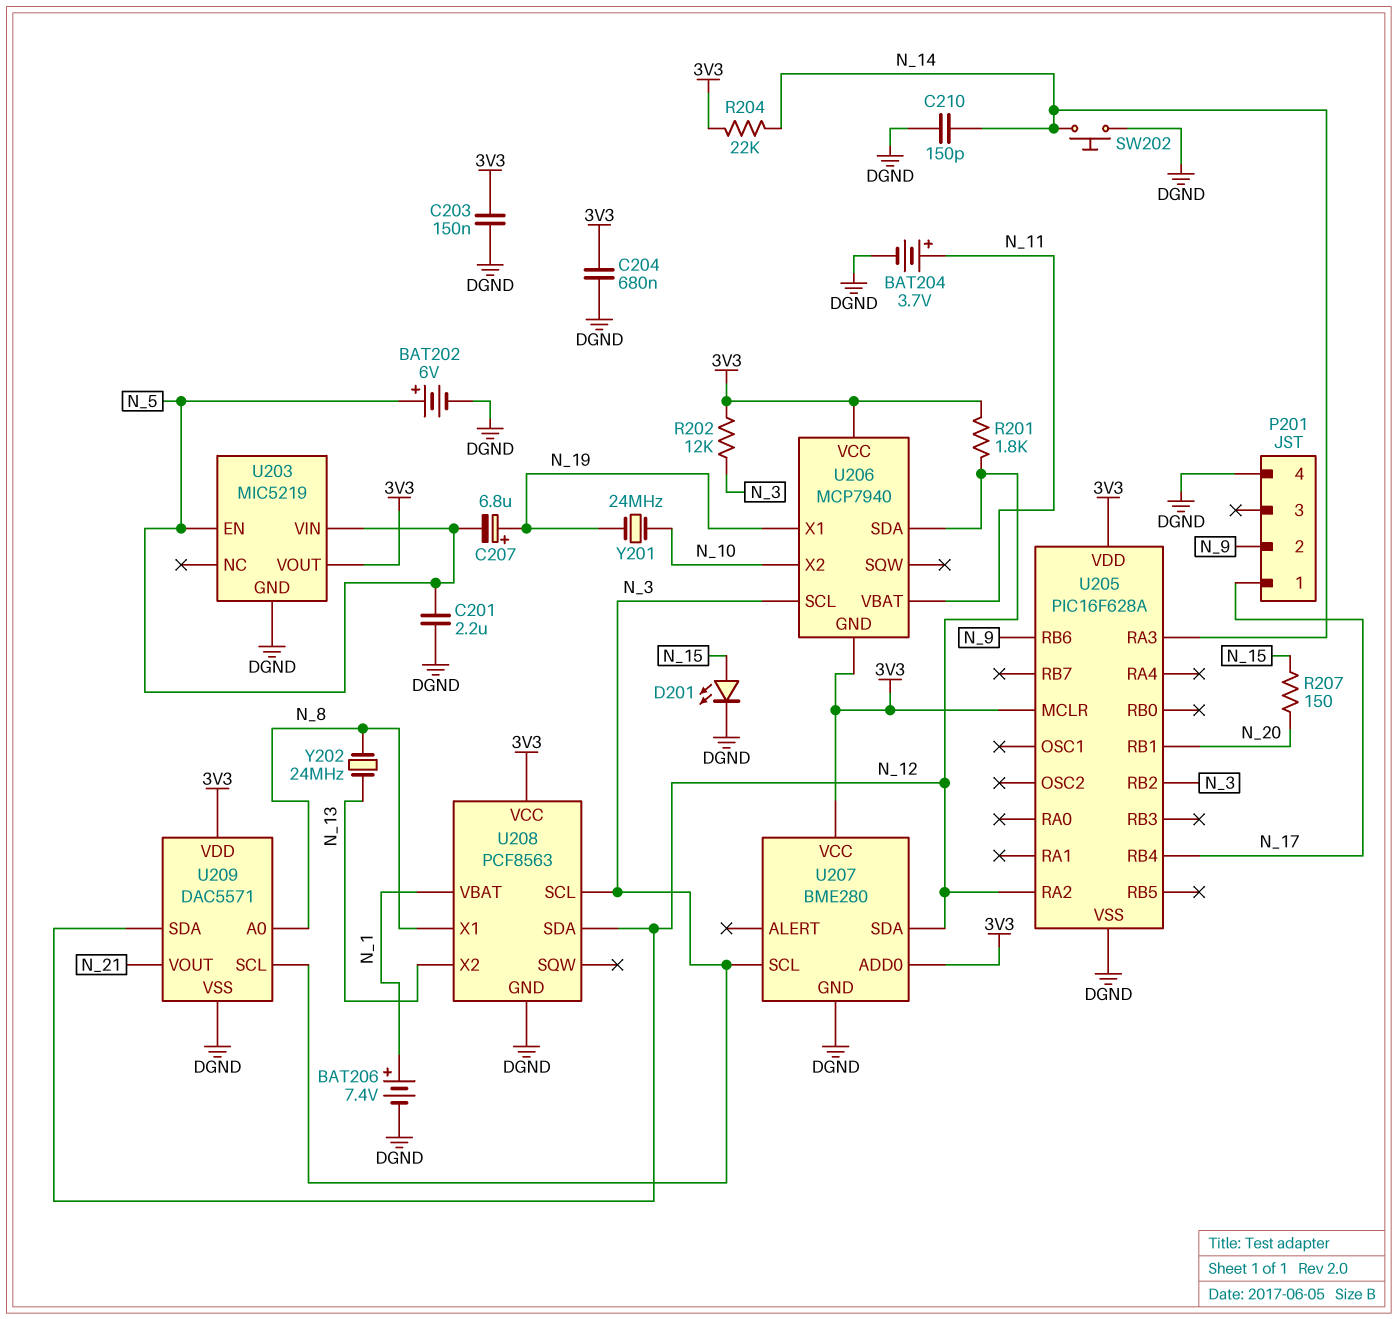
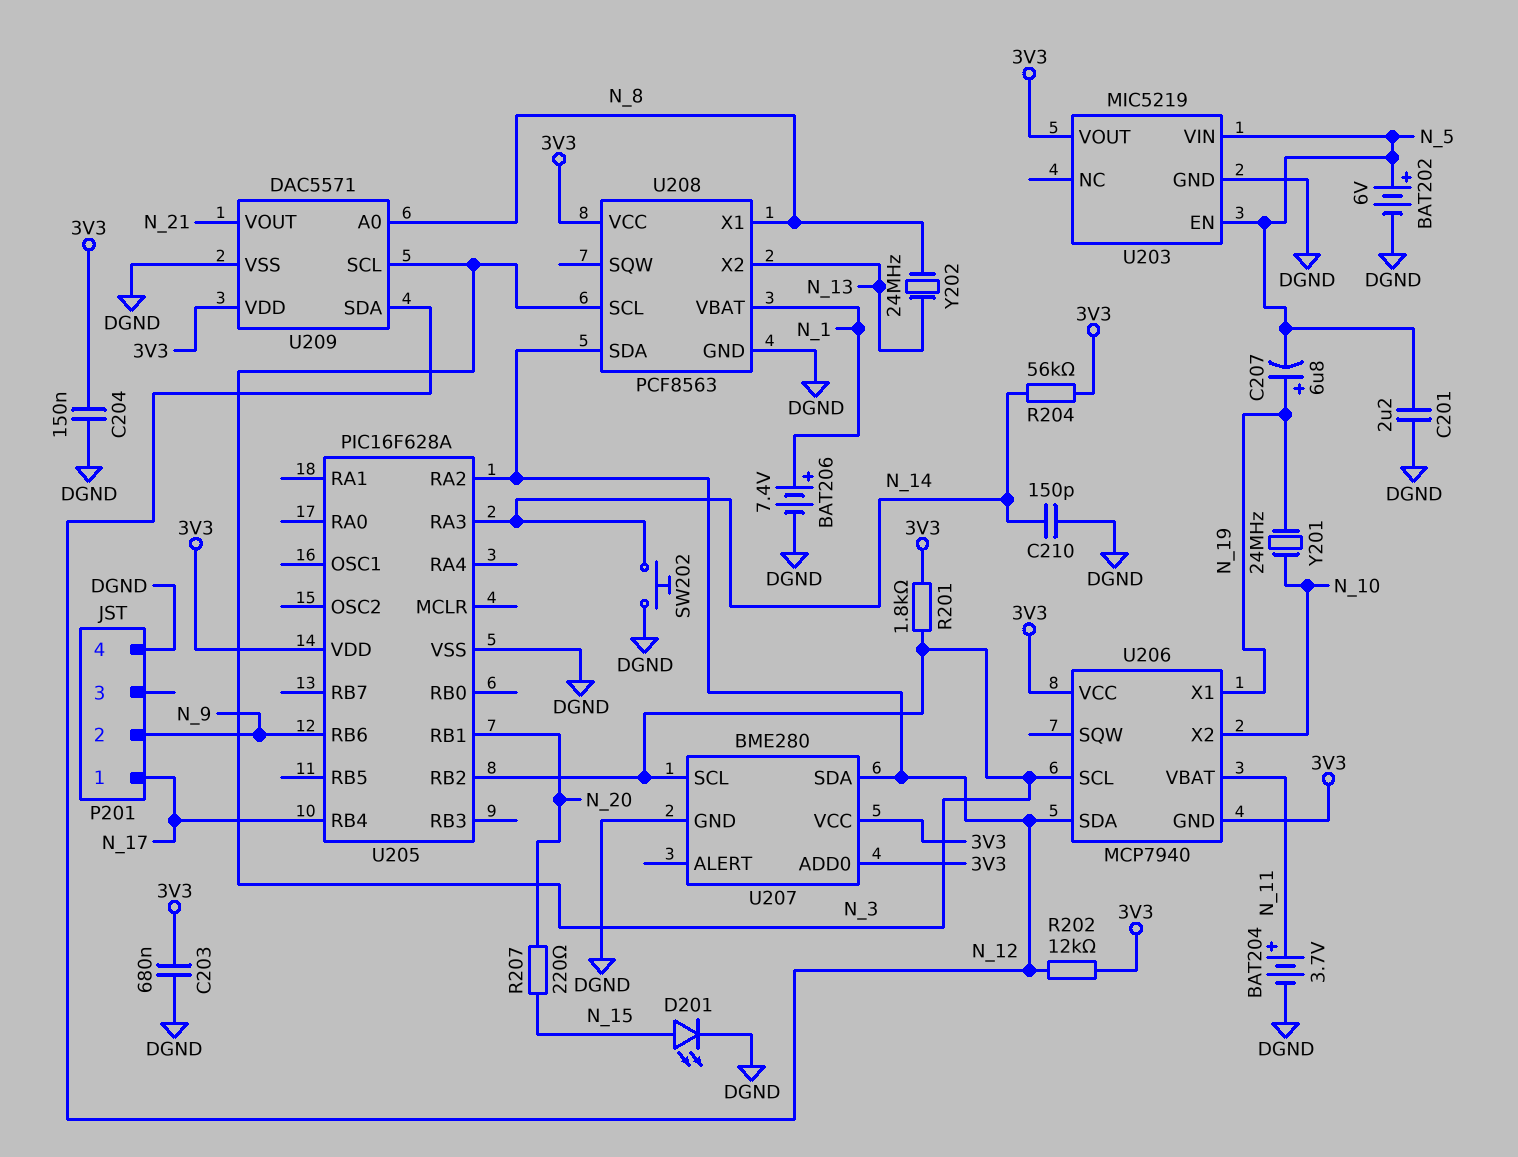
C203: 150nF (3V3, DGND) -> 680nF (3V3, DGND)
C204: 680nF (3V3, DGND) -> 150nF (3V3, DGND)
R201: 1.8k (3V3, N_12) -> 1.8k (3V3, N_3)
R202: 12k (3V3, N_3) -> 12k (3V3, N_12)
R204: 22k (3V3, N_14) -> 56k (3V3, N_14)
R207: 150 (N_15, N_20) -> 220 (N_15, N_20)
U205 pin MCLR: 3V3 -> none

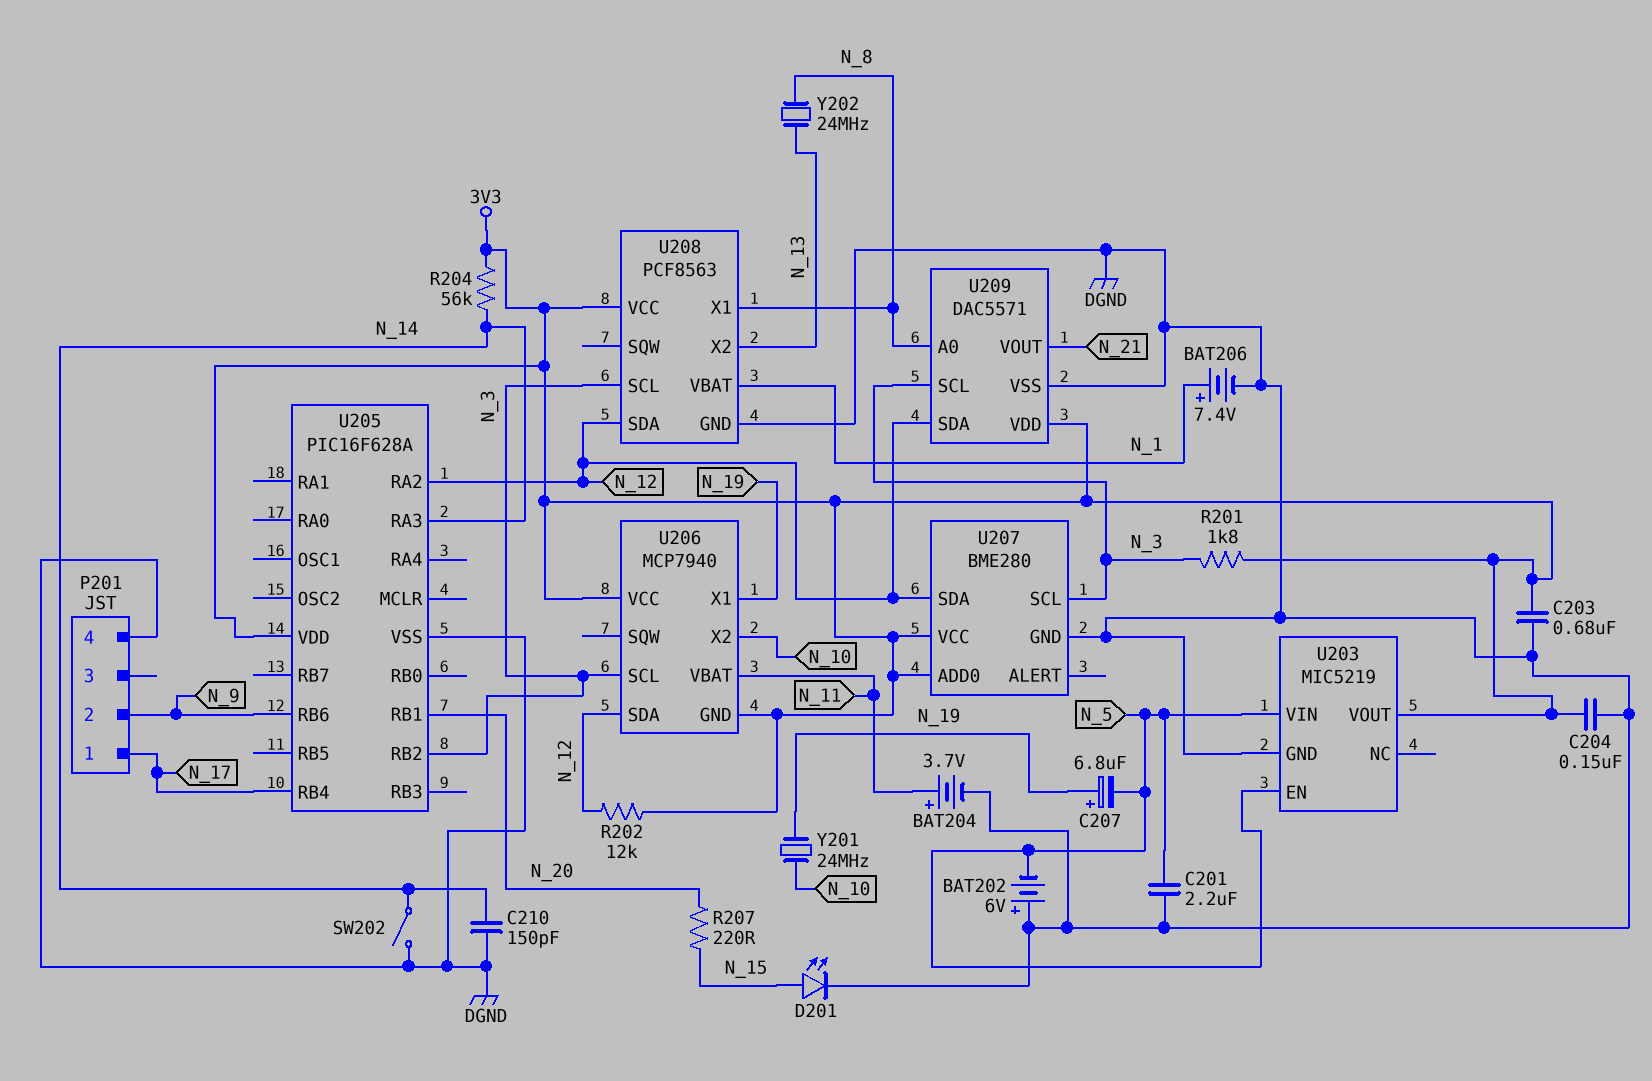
BAT202: 6V (plus N_5, minus DGND) -> 6V (plus DGND, minus N_5)
SW202: button (DGND, N_14) -> switch (DGND, N_14)

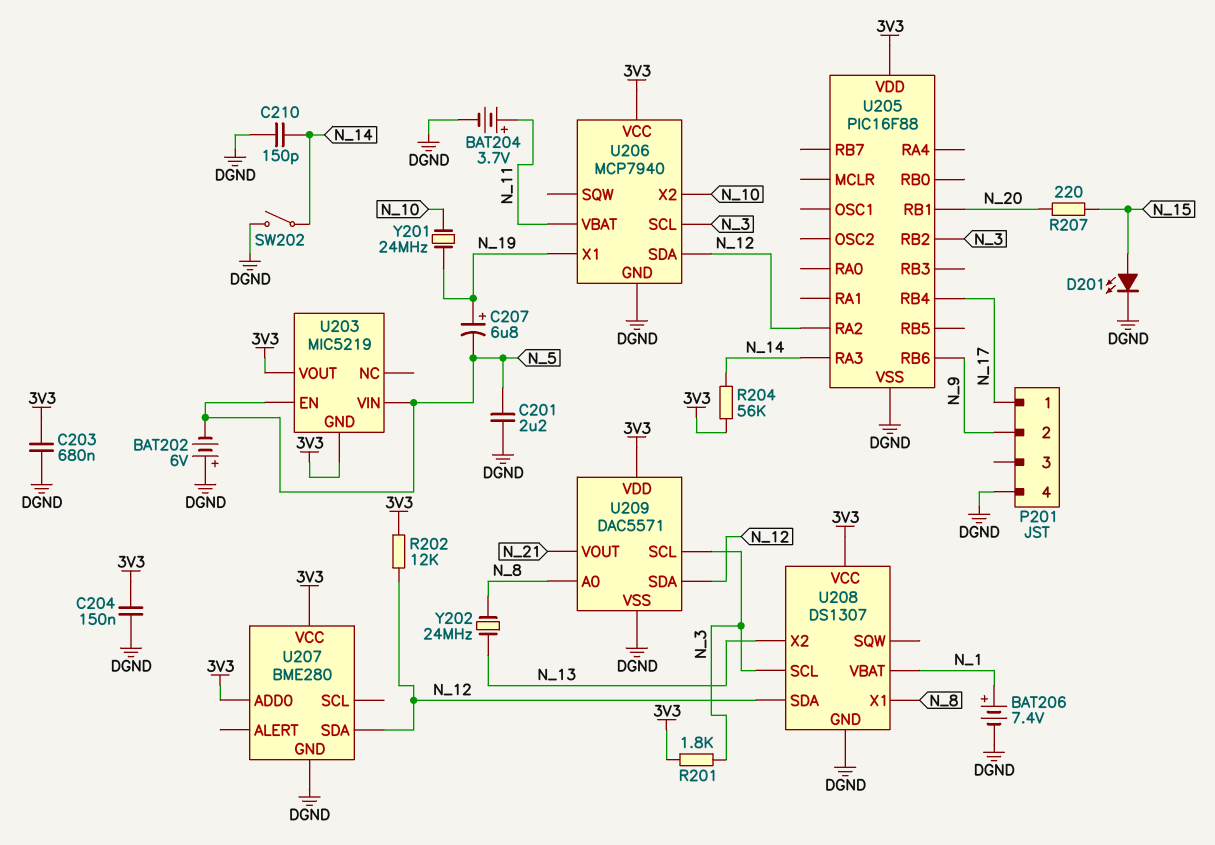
U203 pin GND: DGND -> 3V3
U205: PIC16F628A -> PIC16F88
U206 pin GND: 3V3 -> DGND
U207 pin SCL: N_3 -> none
U208: PCF8563 -> DS1307

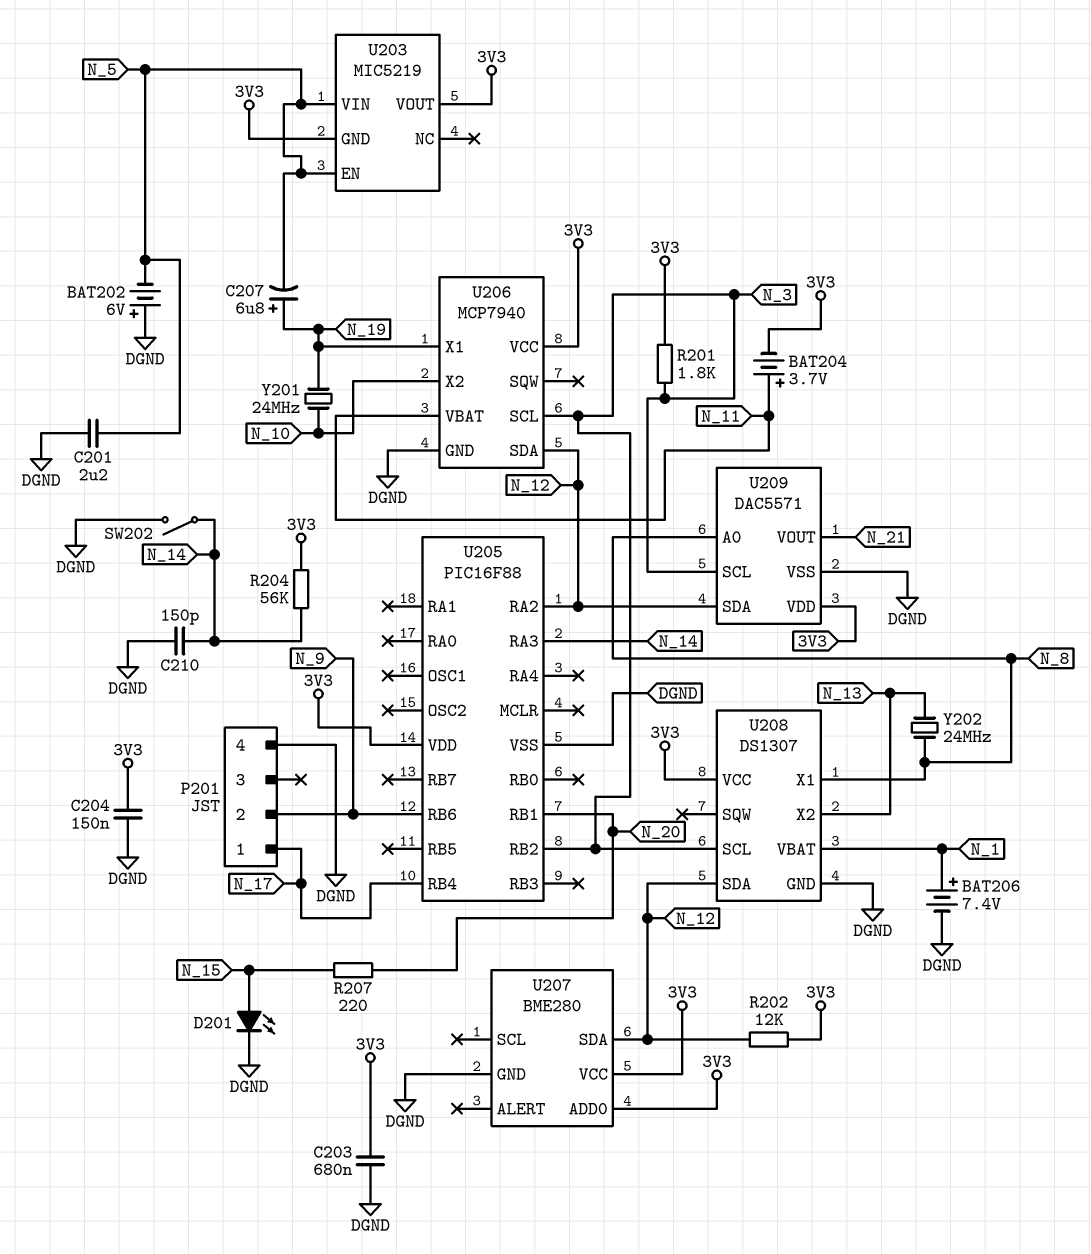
BAT204: 3.7V (plus N_11, minus DGND) -> 3.7V (plus N_11, minus 3V3)

